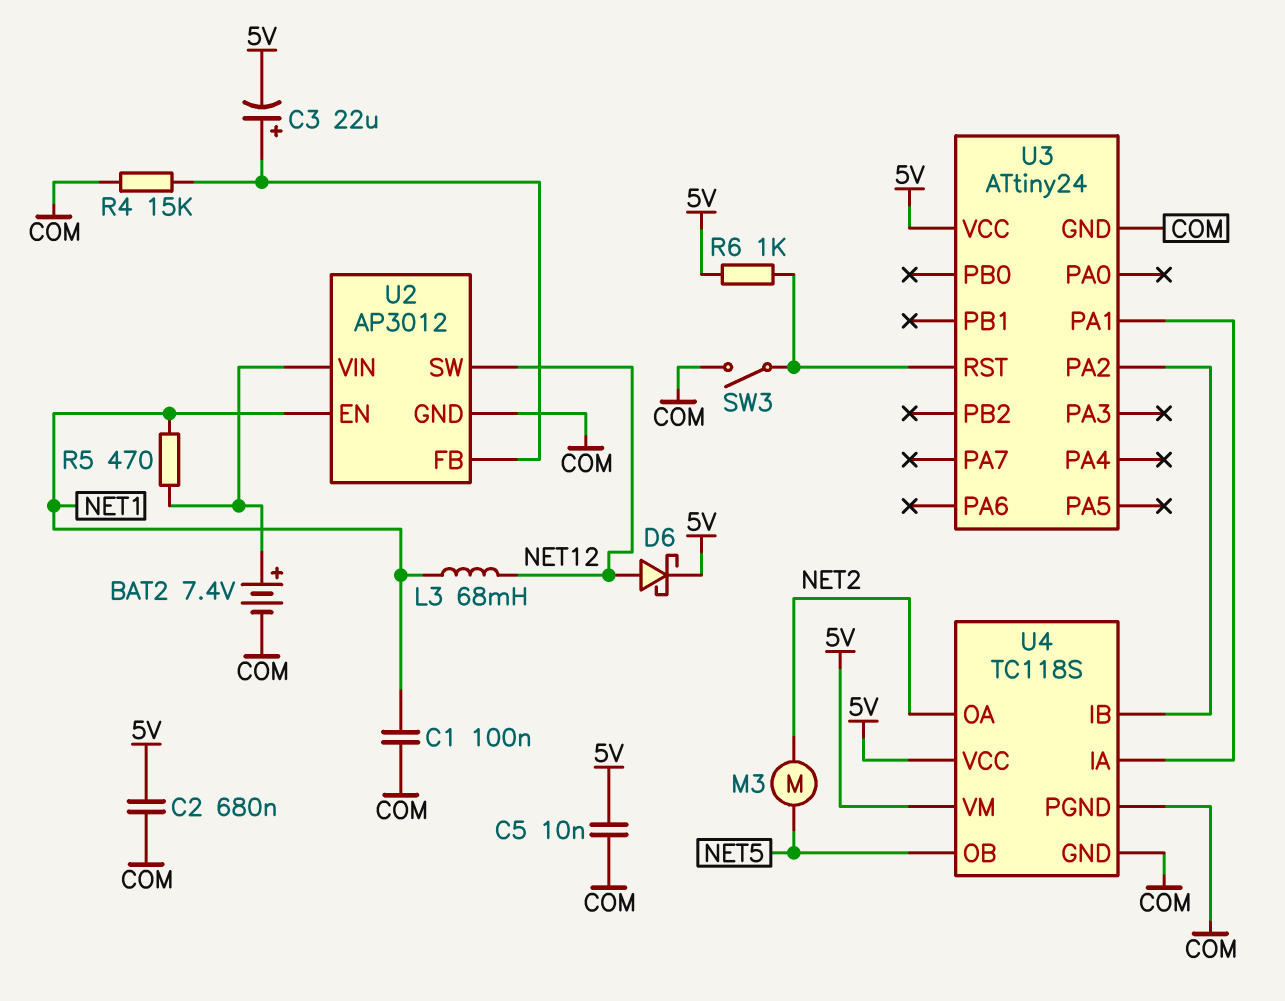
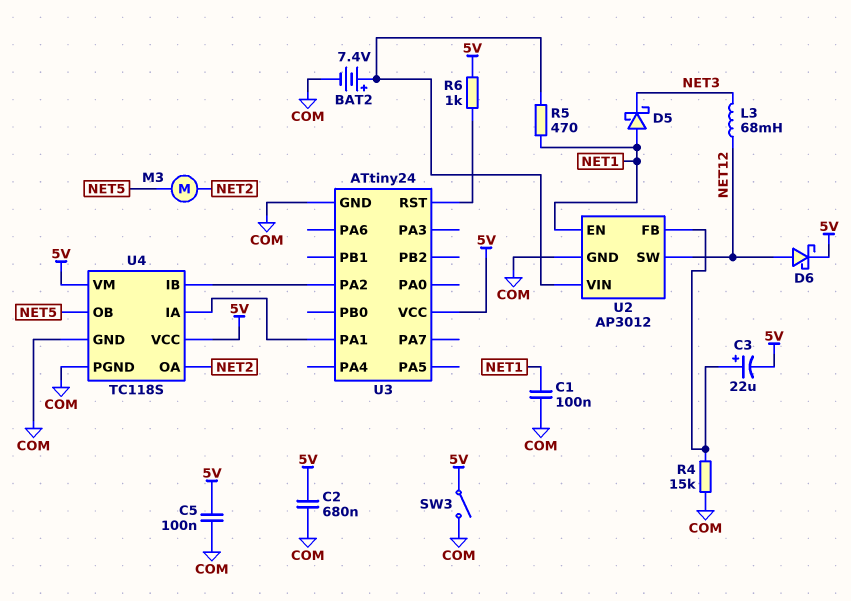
C5: 10nF (5V, COM) -> 100nF (5V, COM)
D5: none -> schottky (A NET1, K NET3)
L3: 68mH (NET1, NET12) -> 68mH (NET3, NET12)
SW3: switch (COM, U3/RST) -> switch (5V, COM)

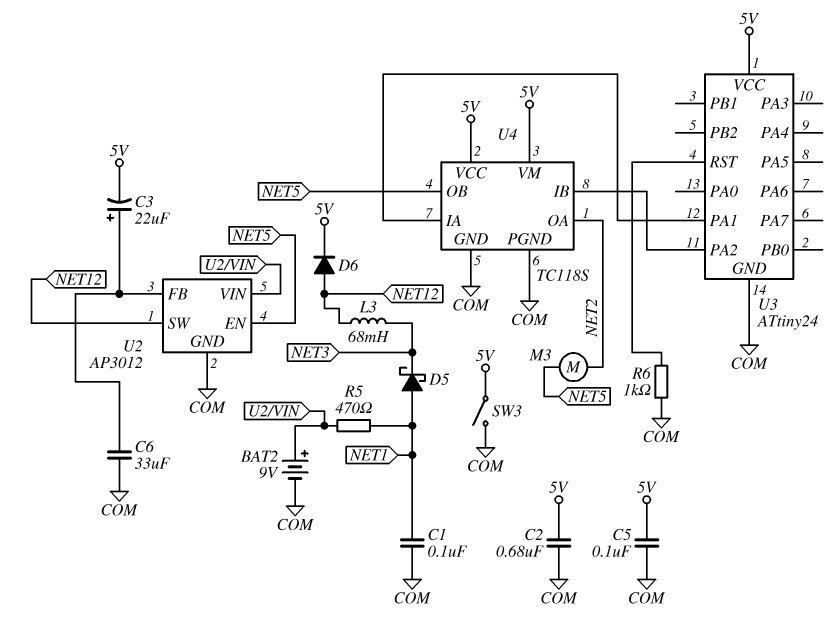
BAT2: 7.4V (plus U2/VIN, minus COM) -> 9V (plus U2/VIN, minus COM)
C6: none -> 33uF (COM, U2/FB)
D6: schottky (A NET12, K 5V) -> diode (A NET12, K 5V)
R4: 15k (COM, U2/FB) -> none
R6: 1k (5V, U3/RST) -> 1k (COM, U3/RST)
U2 pin EN: NET1 -> NET5

